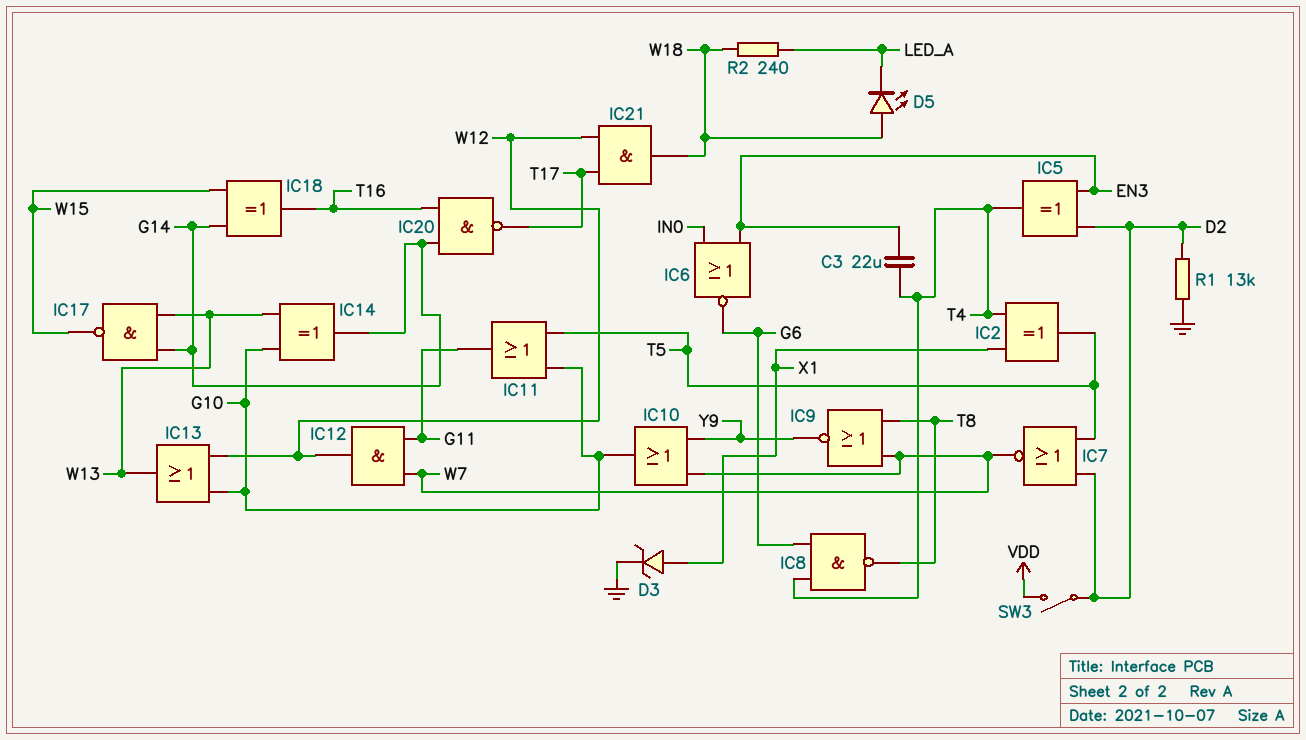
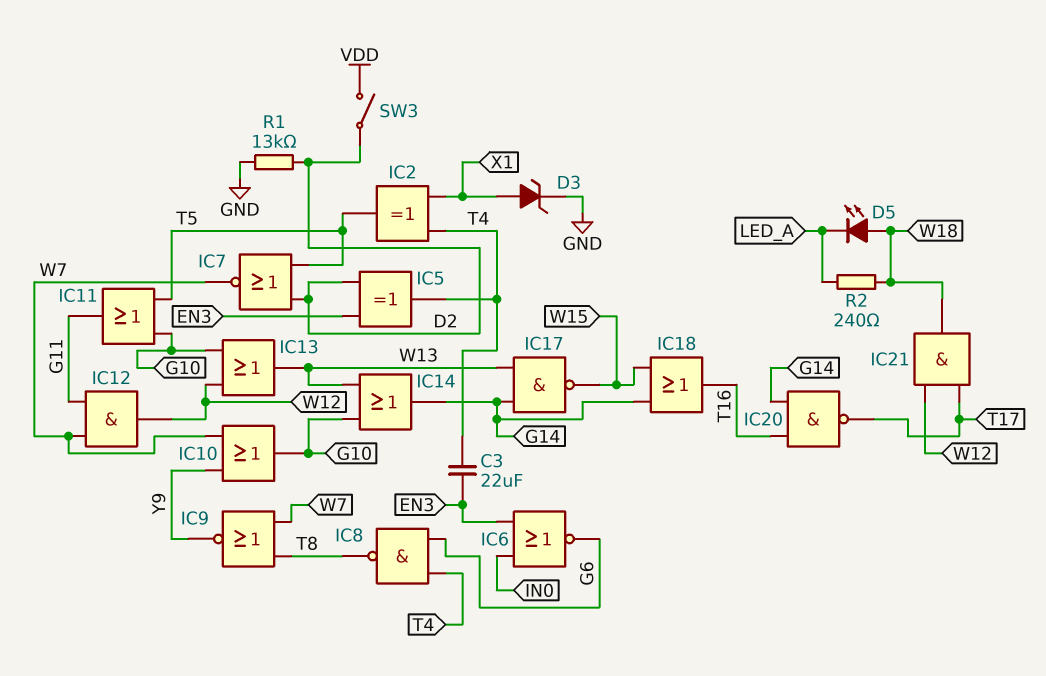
IC14: XOR (in G10, in W13, out G14) -> OR (in G10, in W13, out G14)
IC18: XOR (in G14, in W15, out T16) -> OR (in G14, in W15, out T16)

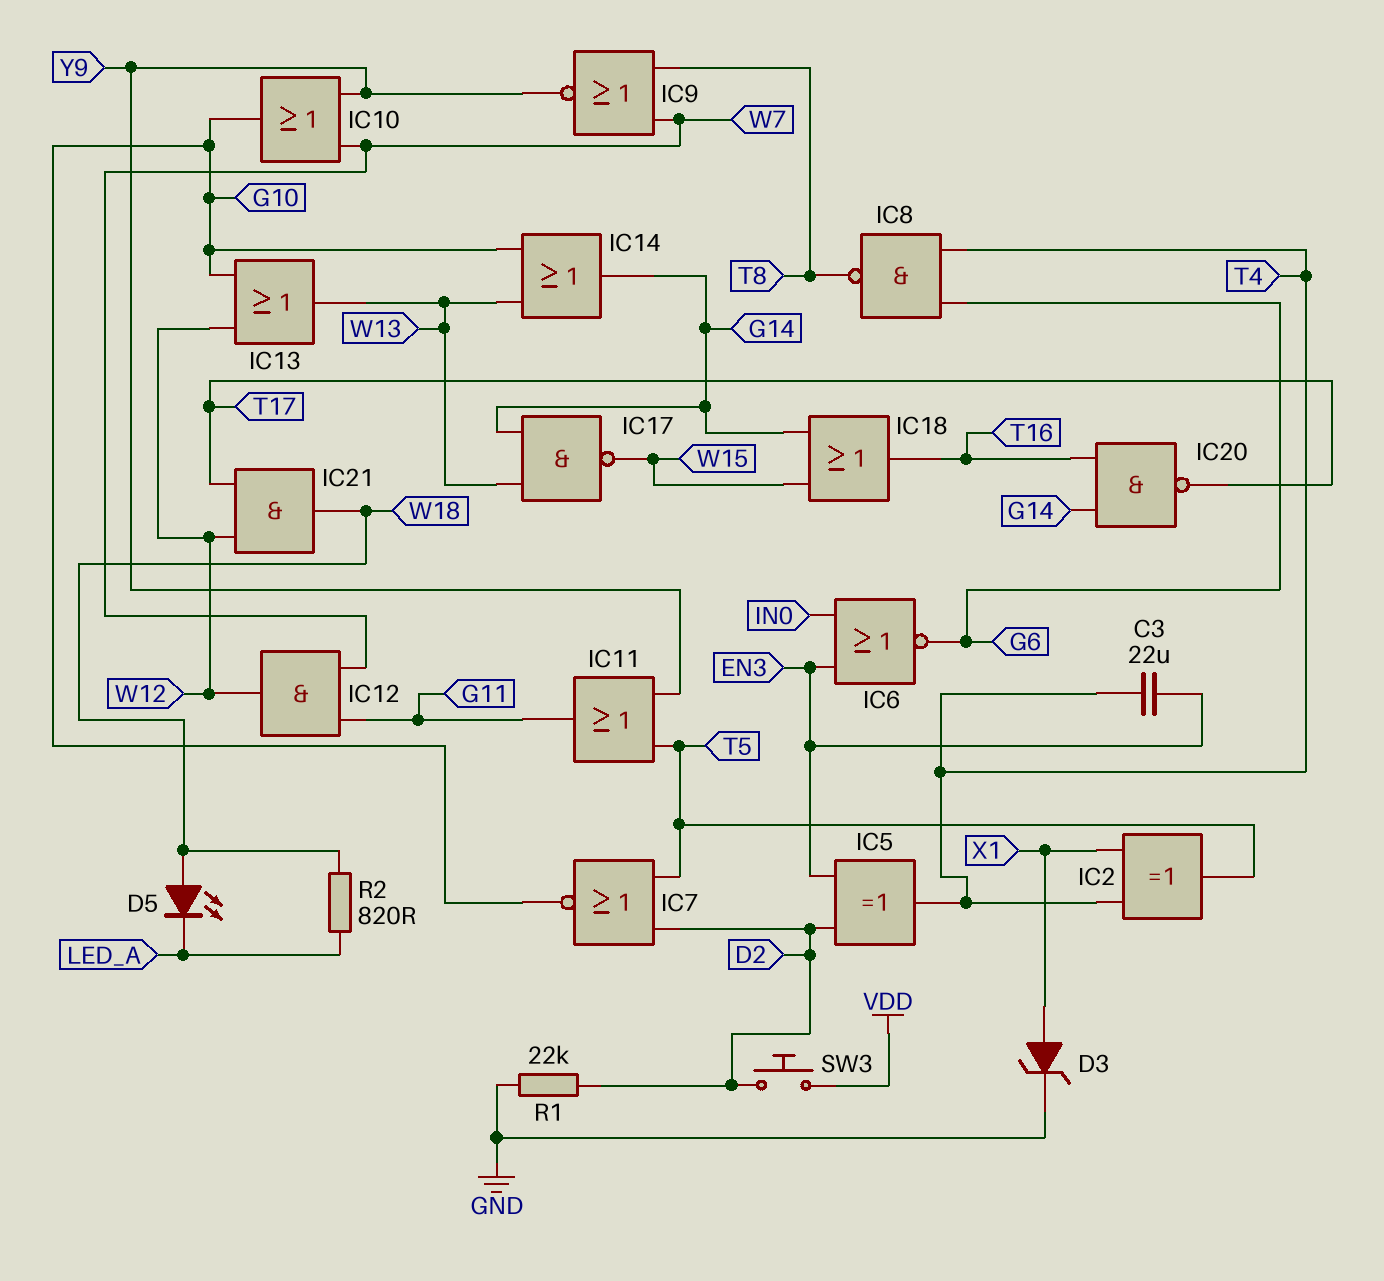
IC7: NOR (in D2, in T5, out W7) -> NOR (in D2, in T5, out G10)
IC11: OR (in G10, in T5, out G11) -> OR (in T5, in Y9, out G11)
R1: 13k (D2, GND) -> 22k (D2, GND)
R2: 240 (LED_A, W18) -> 820 (LED_A, W18)
SW3: switch (D2, VDD) -> button (D2, VDD)

